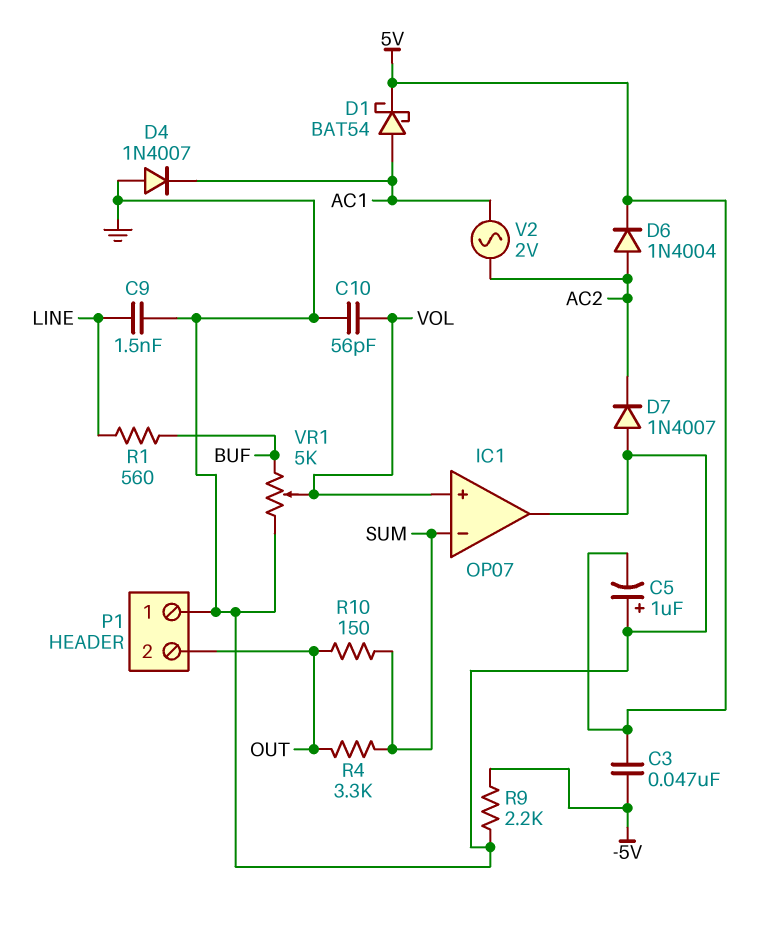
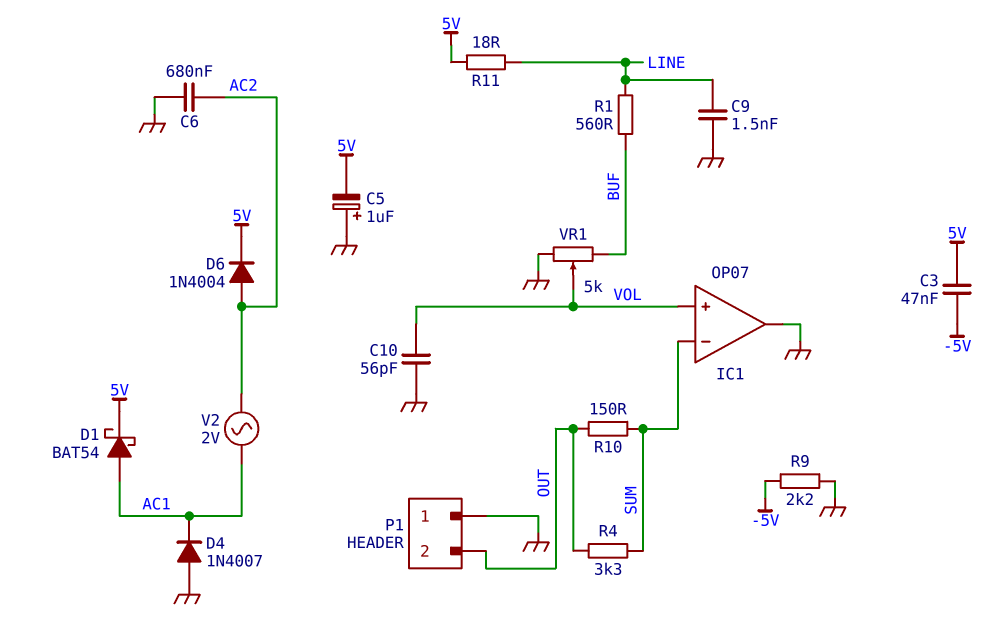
C6: none -> 680nF (AC2, GND)
D7: diode 1N4007 (A GND, K AC2) -> none
R11: none -> 18 (5V, LINE)

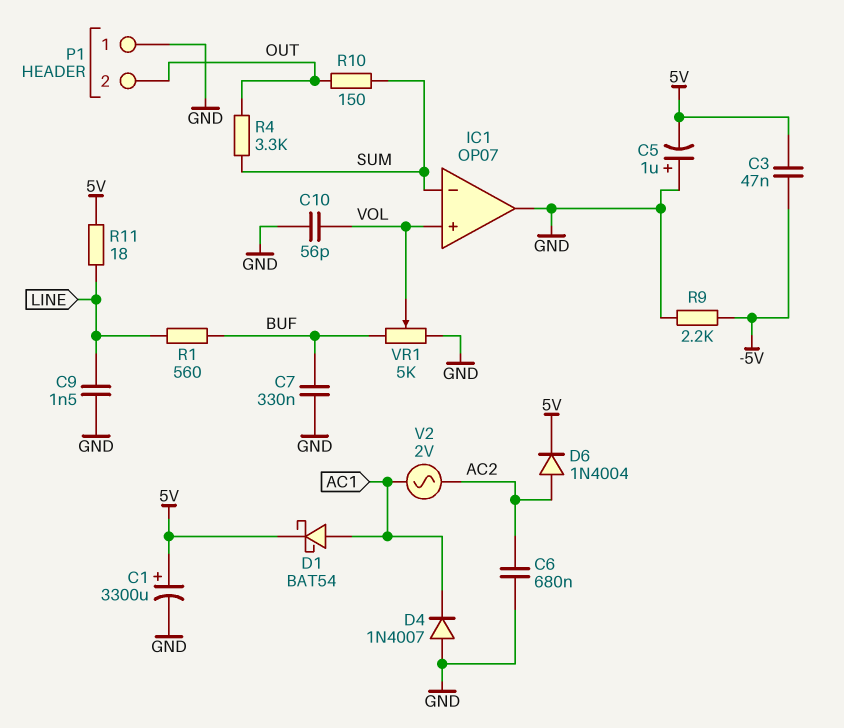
C1: none -> 3300uF (plus 5V, minus GND)
C7: none -> 330nF (BUF, GND)

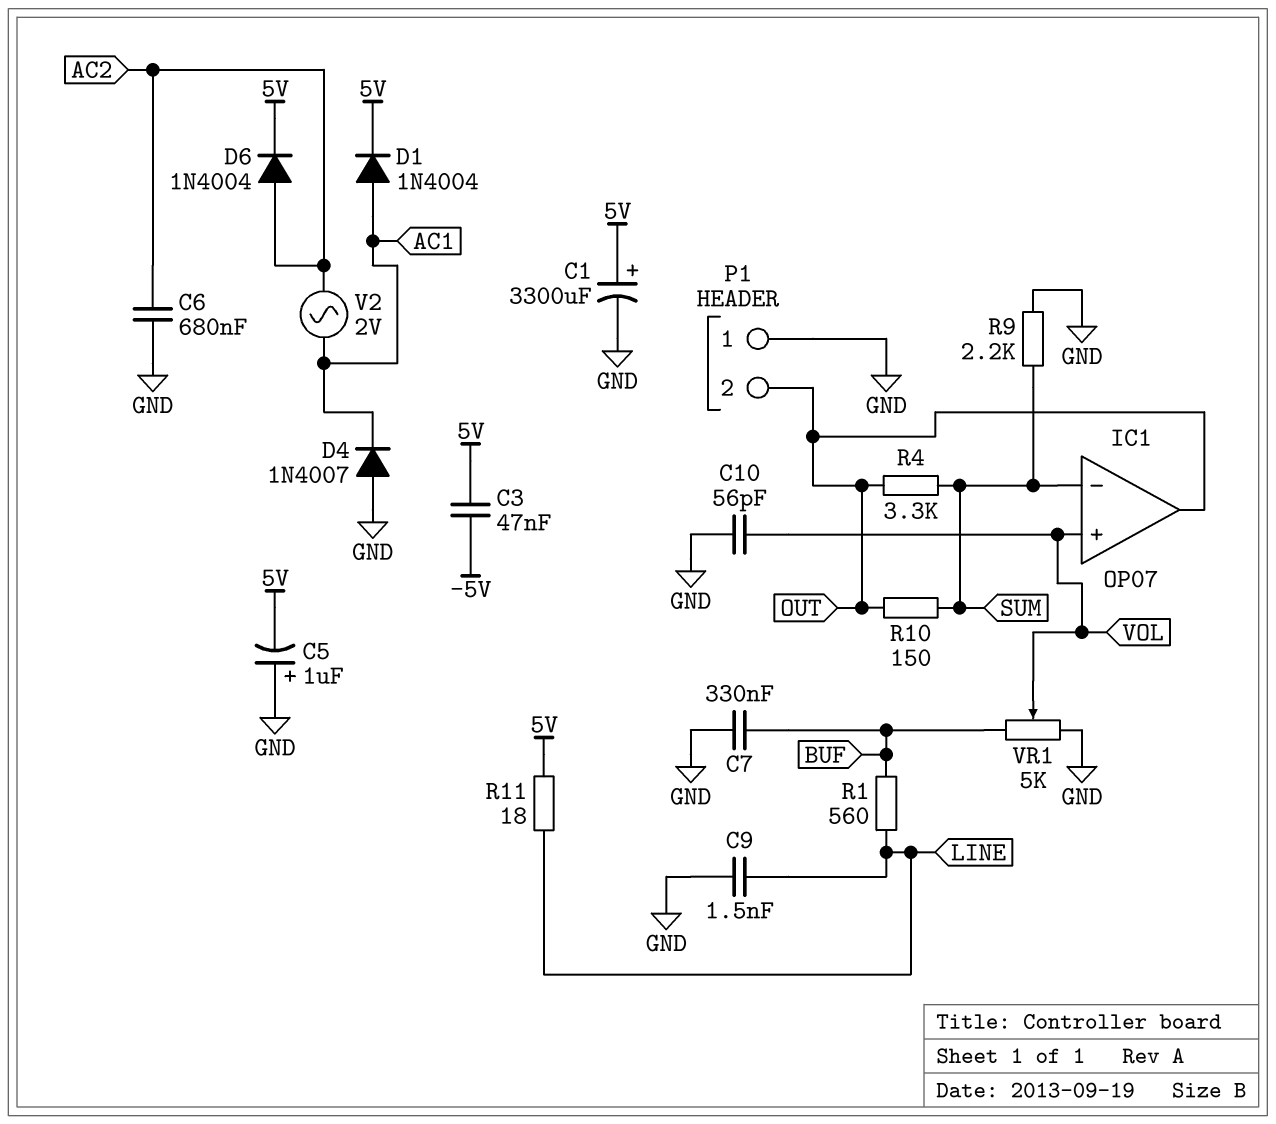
D1: schottky BAT54 (A AC1, K 5V) -> diode 1N4004 (A AC1, K 5V)
IC1 pin out: GND -> OUT
R9: 2.2k (-5V, GND) -> 2.2k (GND, SUM)

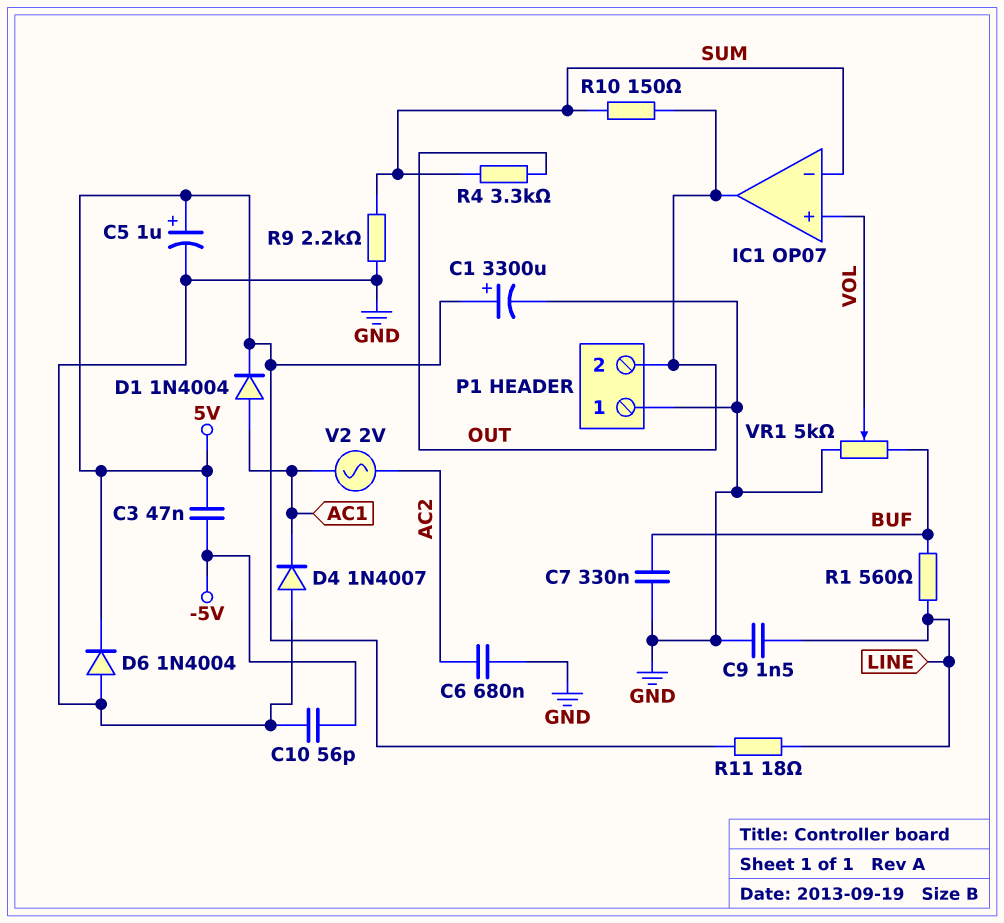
C5: 1uF (plus GND, minus 5V) -> 1uF (plus 5V, minus GND)
C10: 56pF (GND, VOL) -> 56pF (-5V, GND)
D6: diode 1N4004 (A AC2, K 5V) -> diode 1N4004 (A GND, K 5V)

